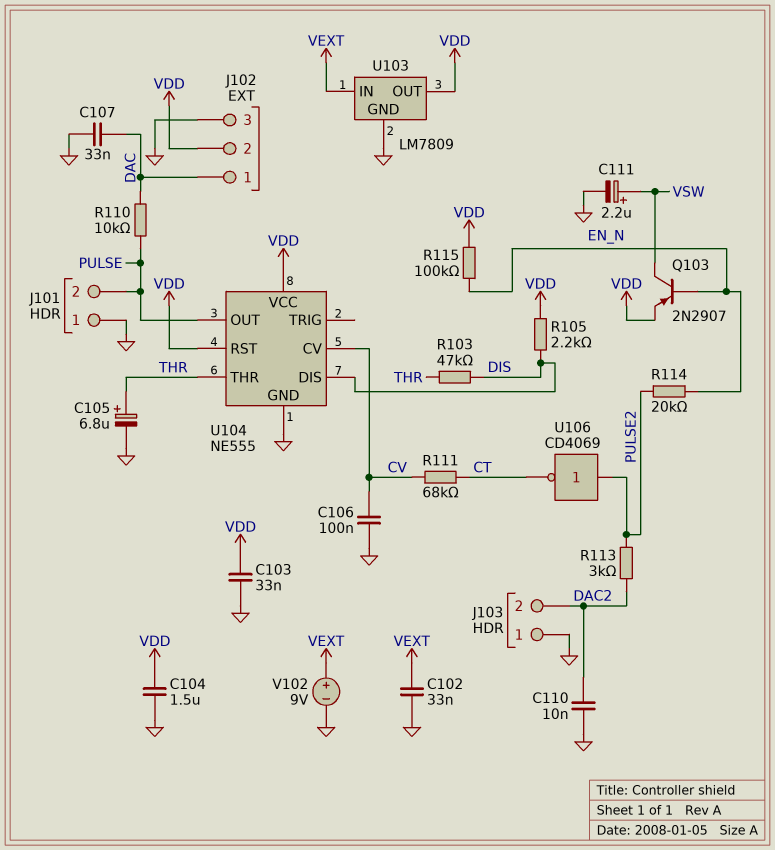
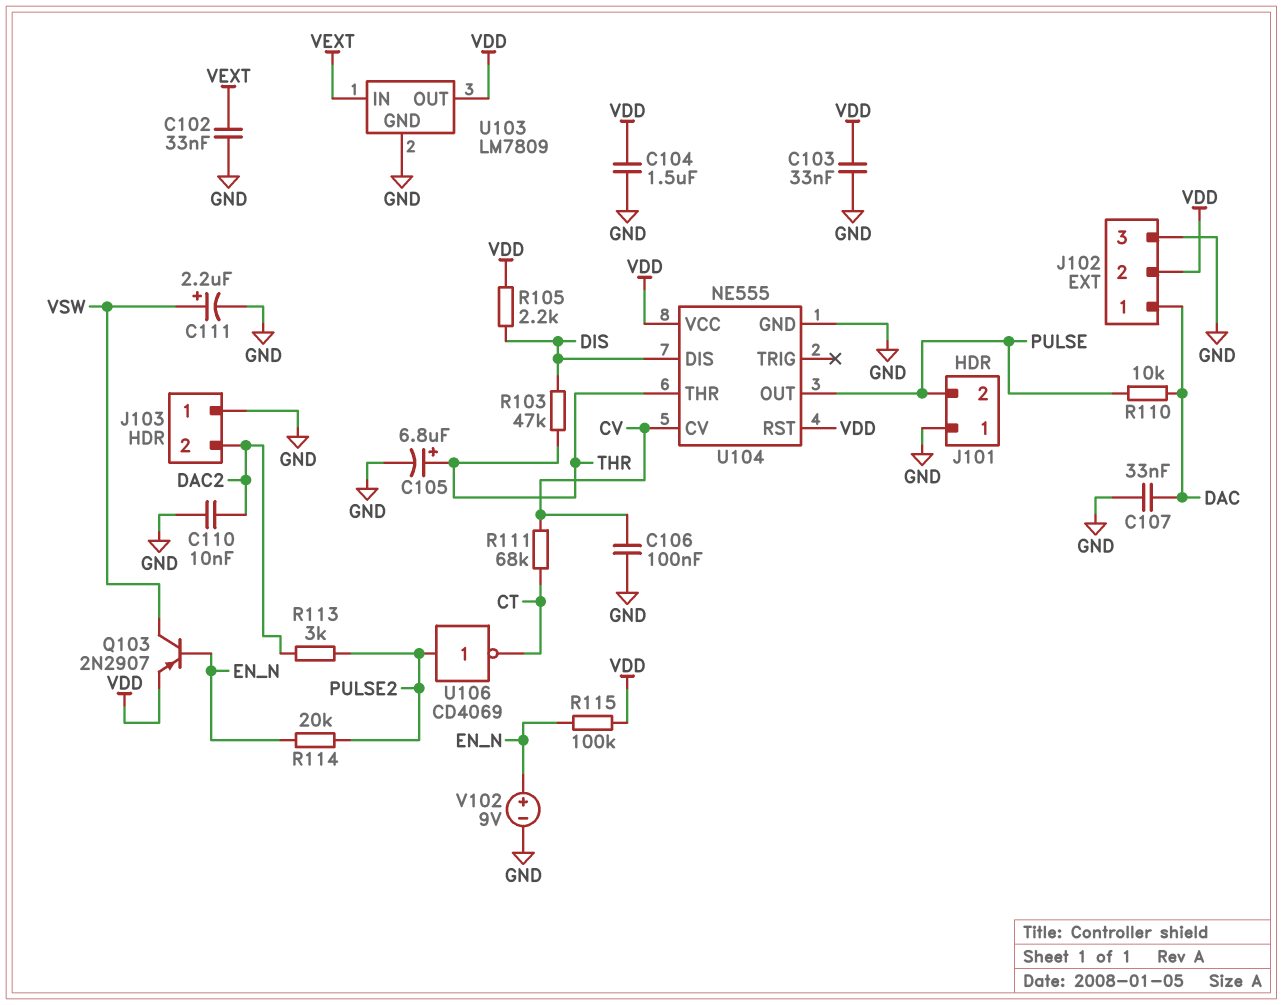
V102: 9V (plus VEXT, minus GND) -> 9V (plus EN_N, minus GND)

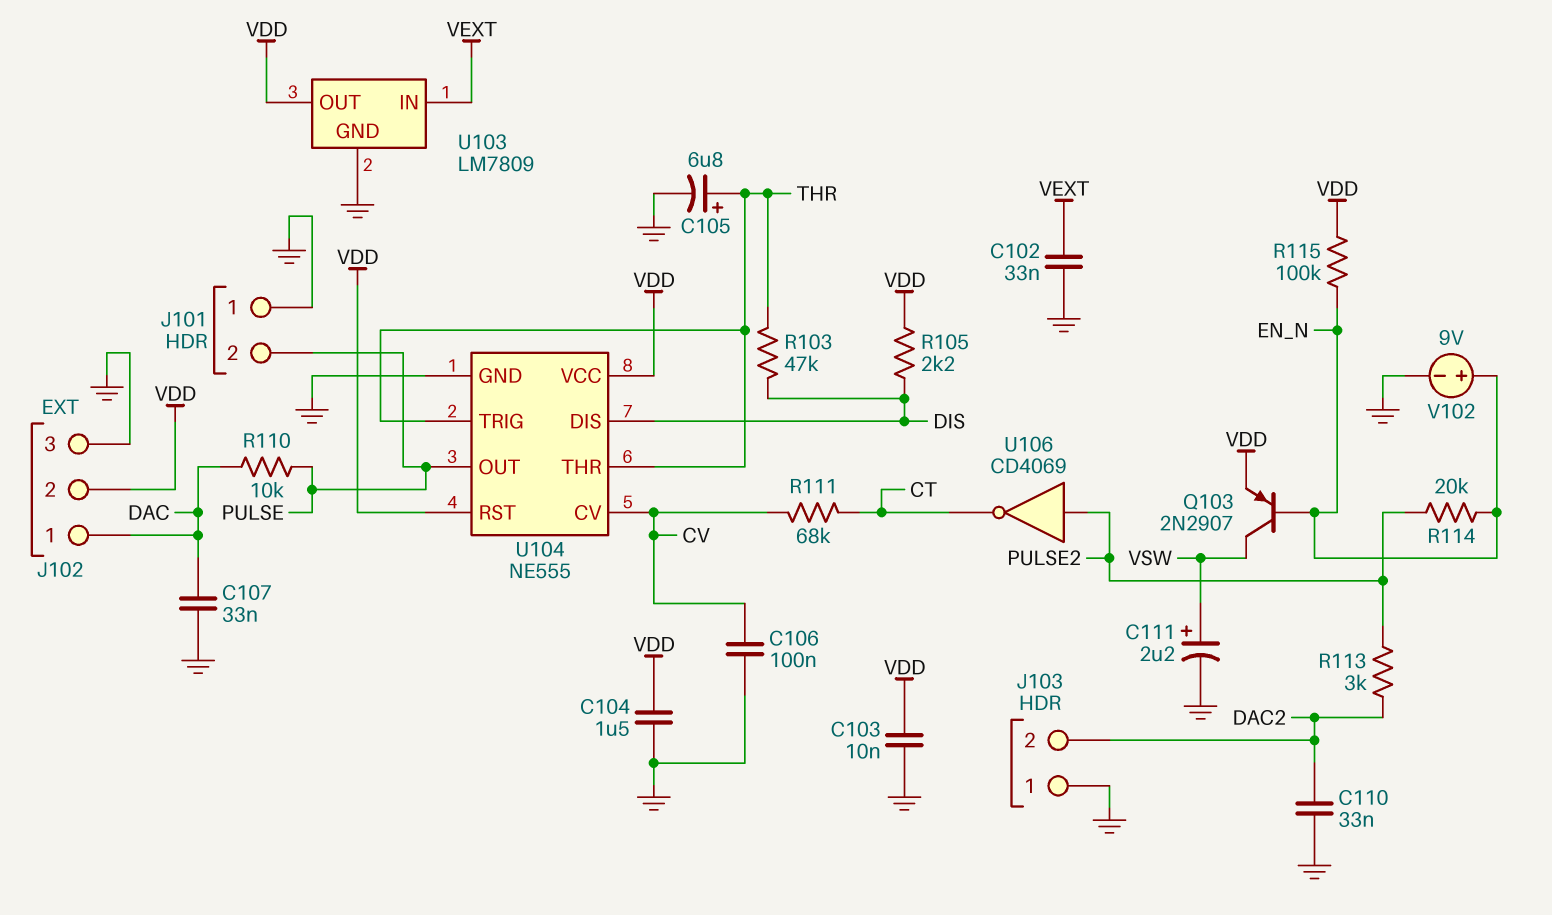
C103: 33nF (GND, VDD) -> 10nF (GND, VDD)
C110: 10nF (DAC2, GND) -> 33nF (DAC2, GND)
U104 pin TRIG: none -> THR

